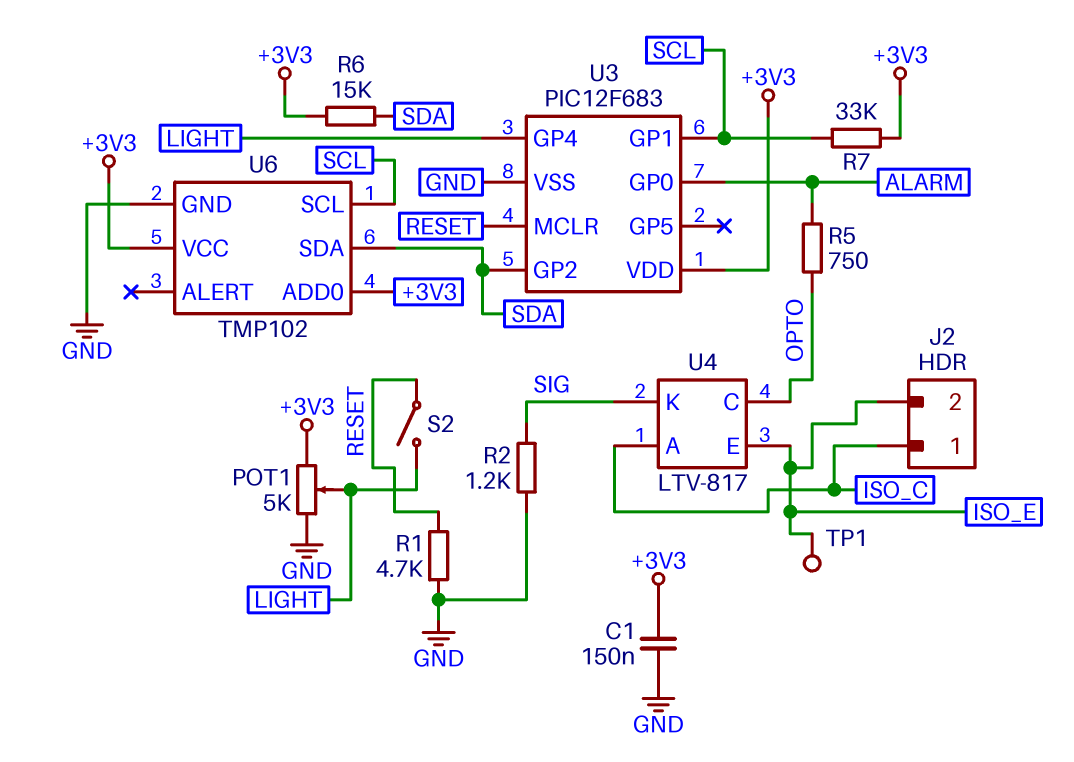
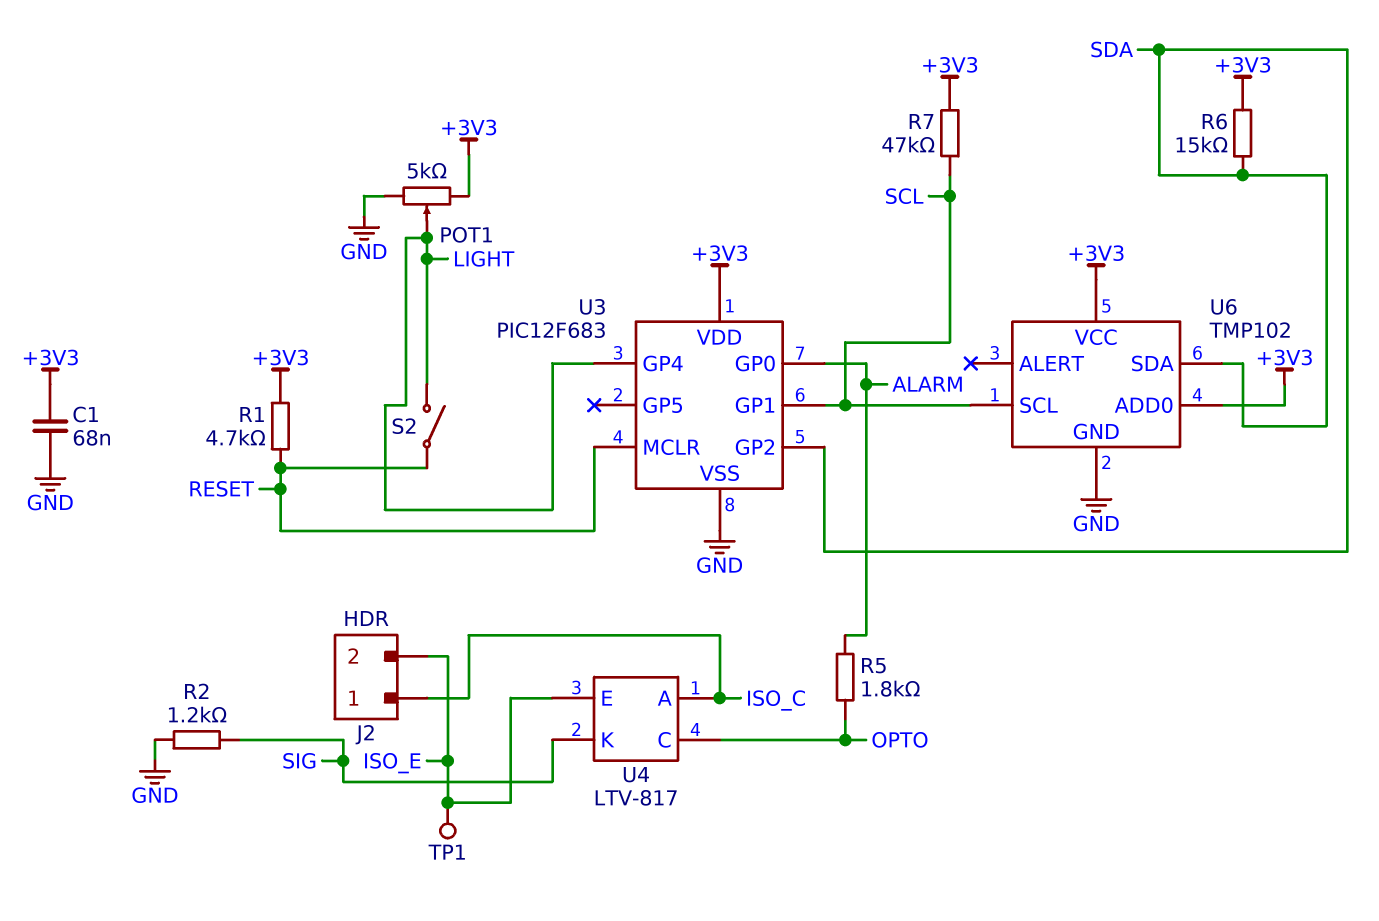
C1: 150nF (+3V3, GND) -> 68nF (+3V3, GND)
R1: 4.7k (GND, RESET) -> 4.7k (+3V3, RESET)
R5: 750 (ALARM, OPTO) -> 1.8k (ALARM, OPTO)
R7: 33k (+3V3, SCL) -> 47k (+3V3, SCL)

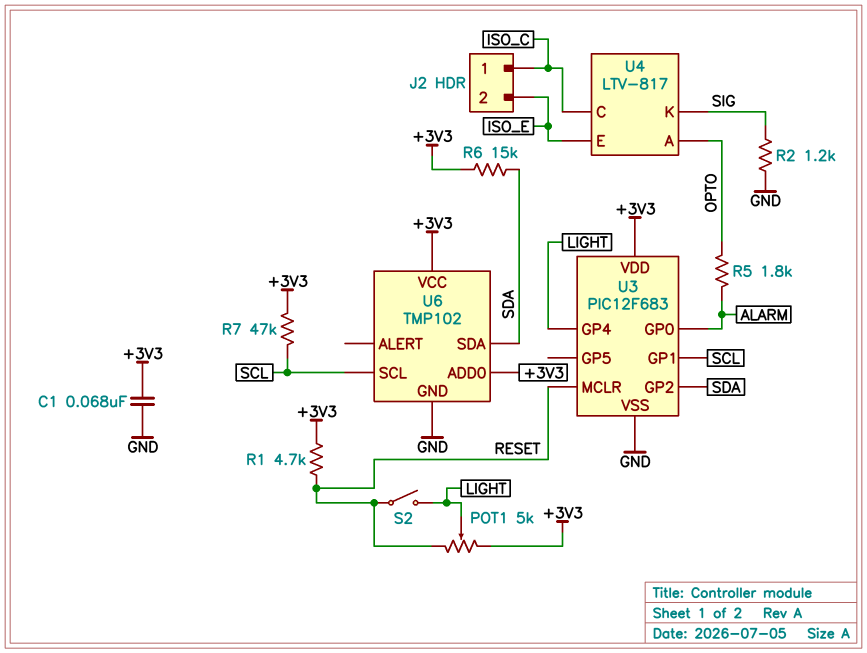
POT1: 5k (+3V3, GND, wiper LIGHT) -> 5k (+3V3, RESET, wiper LIGHT)
TP1: test point (ISO_E) -> none
U4 pin A: ISO_C -> OPTO
U4 pin C: OPTO -> ISO_C

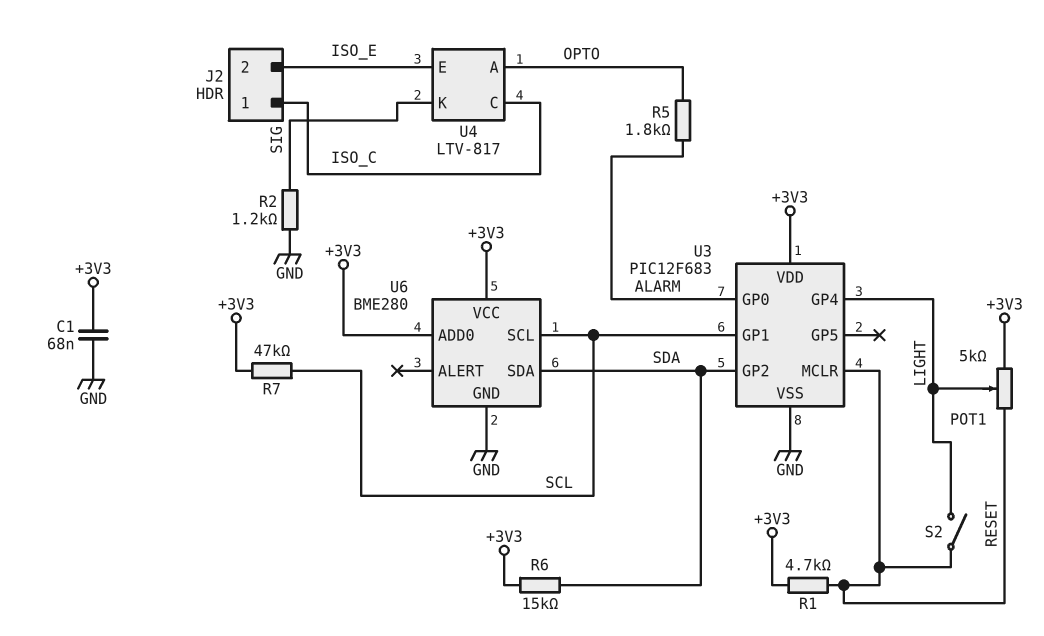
U6: TMP102 -> BME280

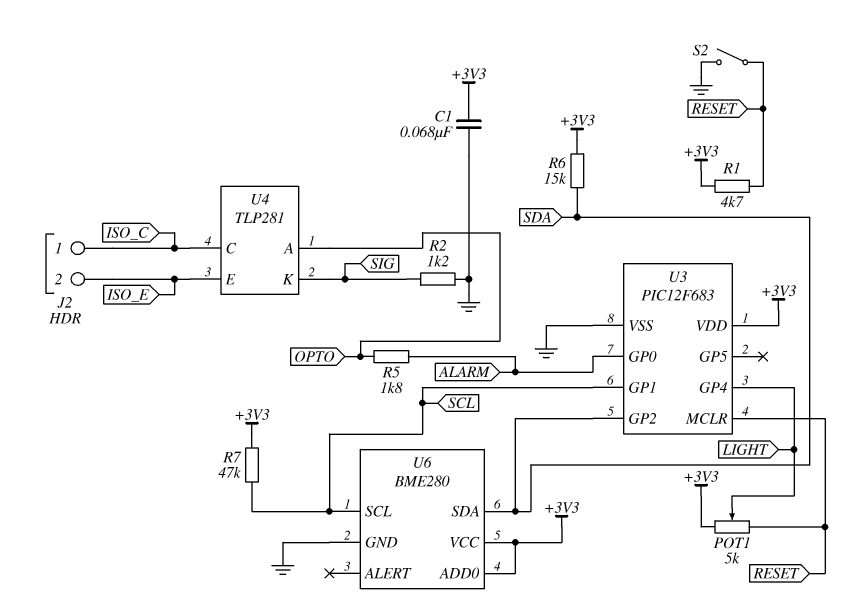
S2: switch (LIGHT, RESET) -> switch (GND, RESET)
U4: LTV-817 -> TLP281

